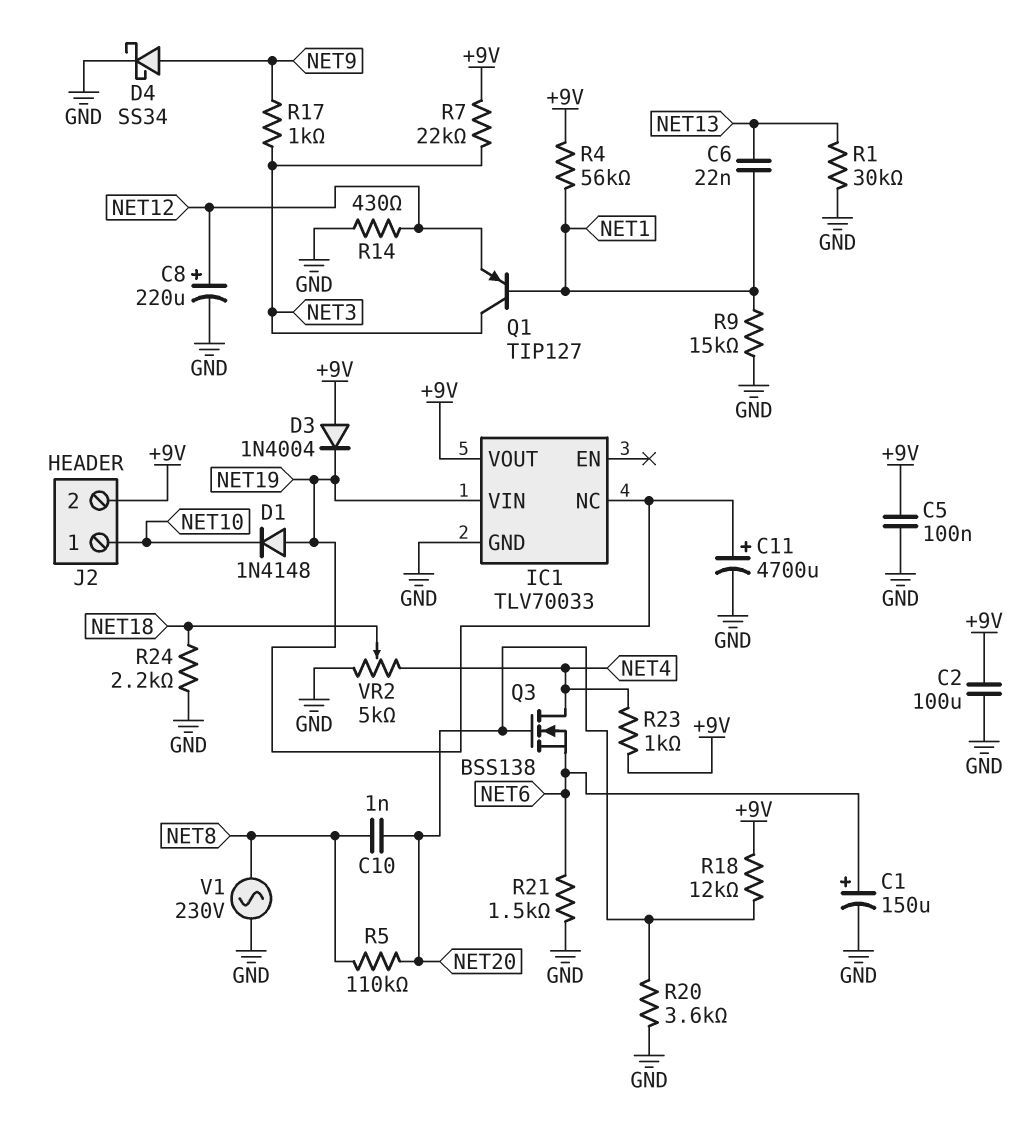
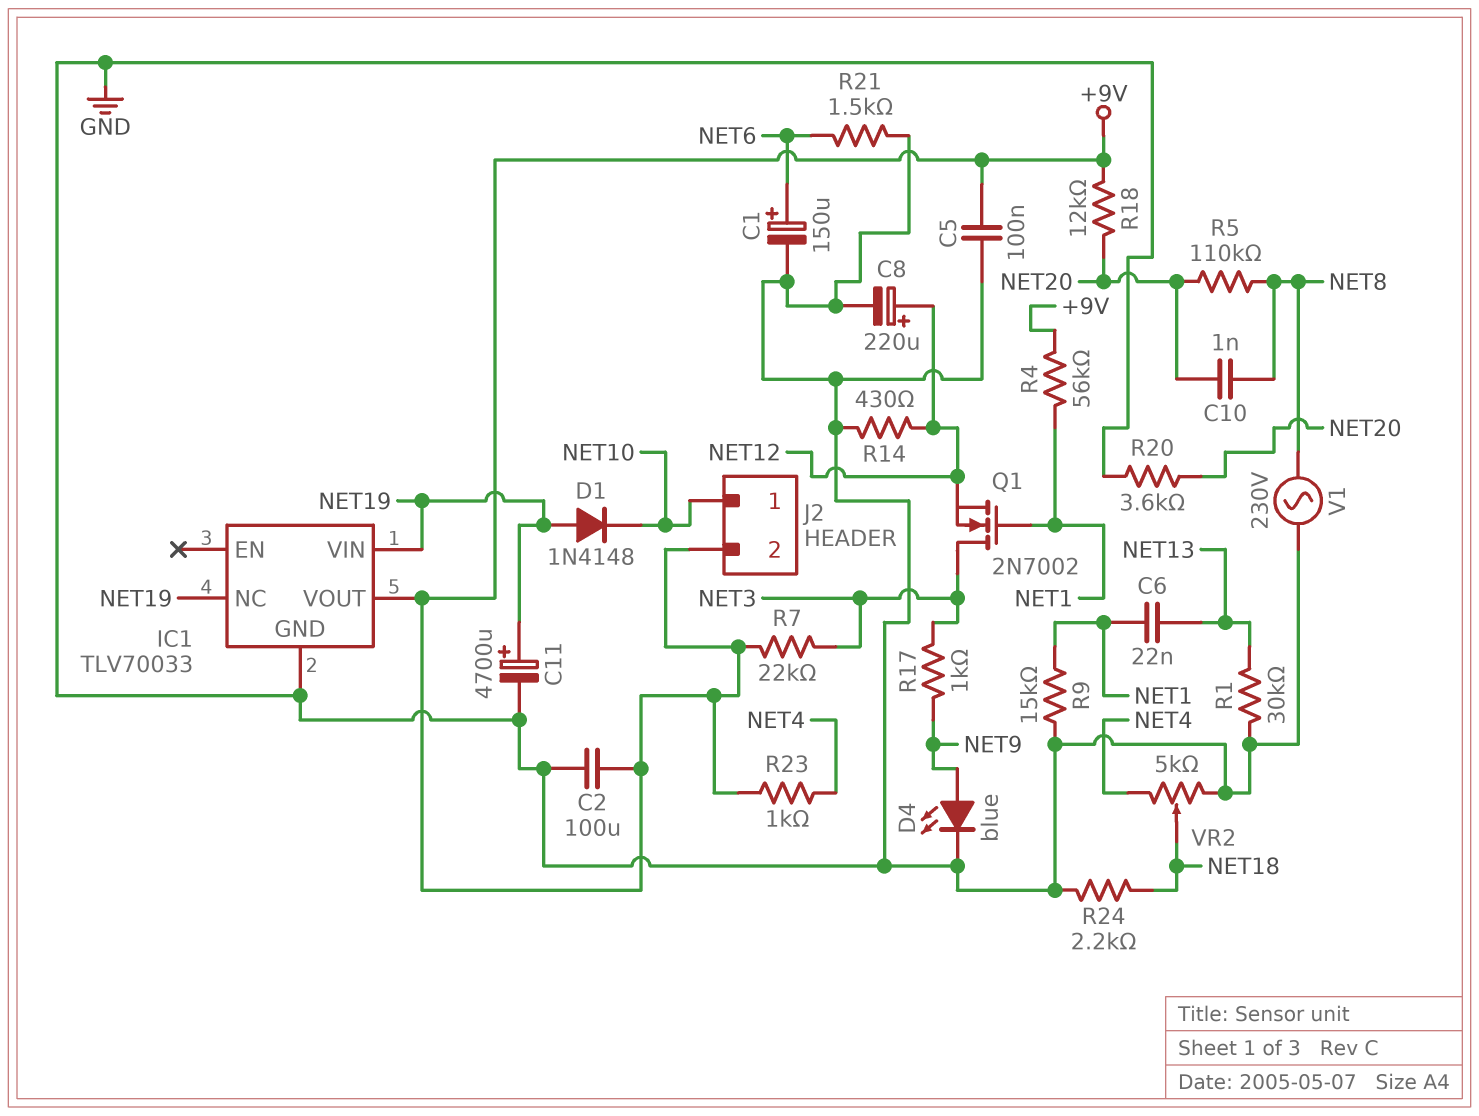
D3: diode 1N4004 (A +9V, K NET19) -> none
D4: schottky SS34 (A NET9, K GND) -> LED blue (A NET9, K GND)
Q1: PNP TIP127 (B NET1, C NET3, E NET12) -> NMOS 2N7002 (G NET1, D NET3, S NET12)
Q3: NMOS BSS138 (G NET20, D NET4, S NET6) -> none

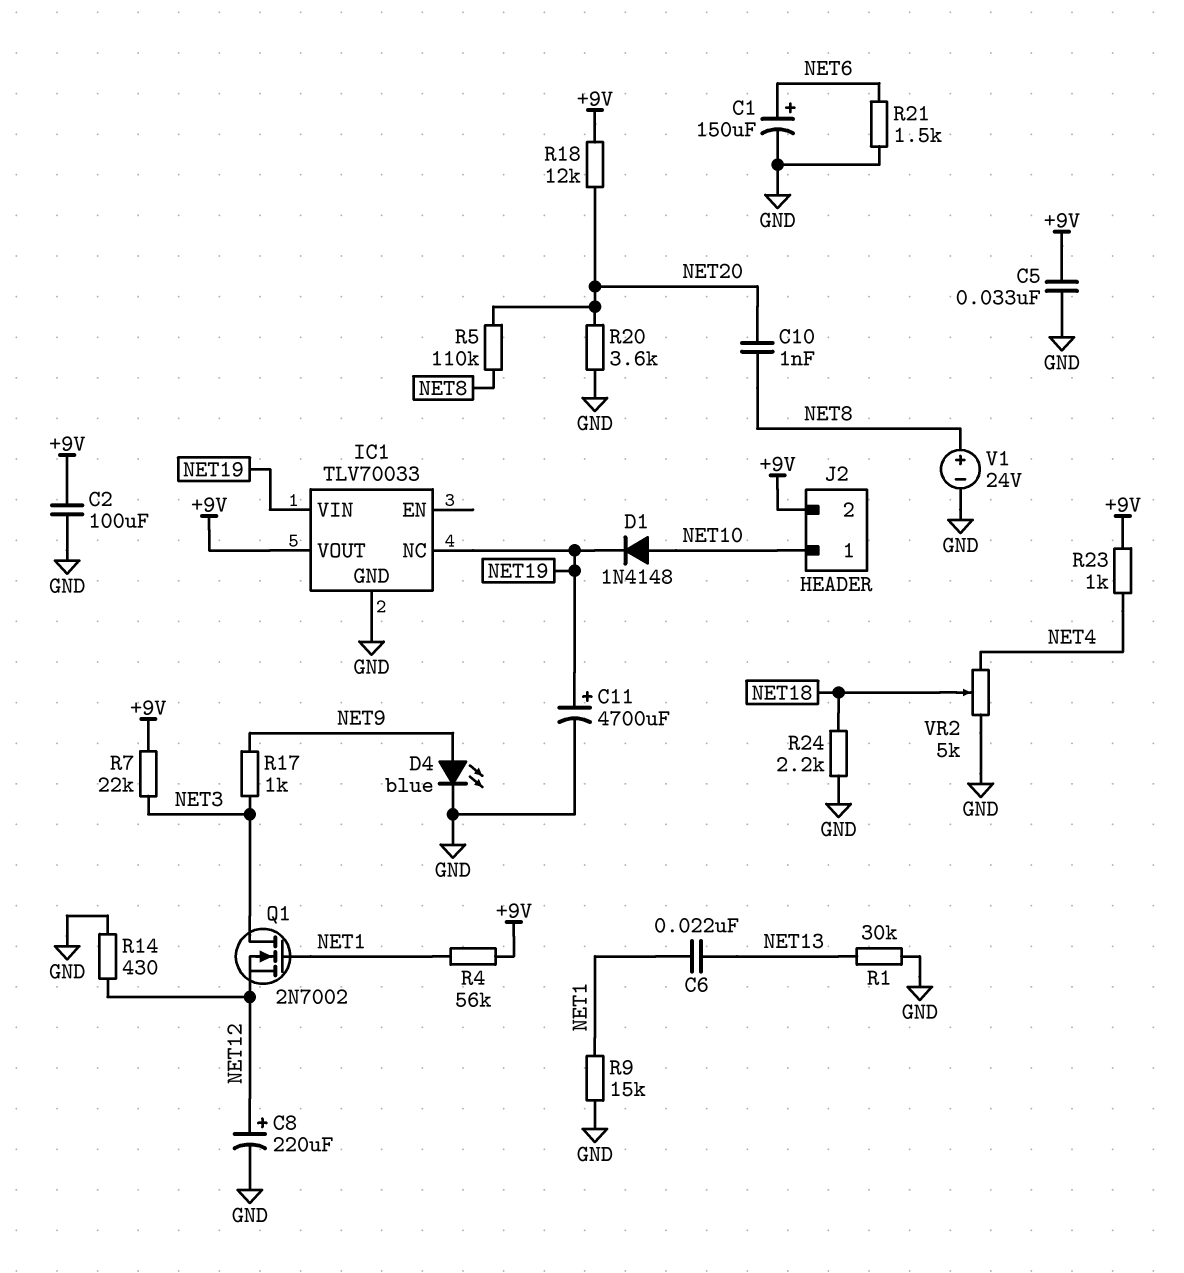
C5: 100nF (+9V, GND) -> 33nF (+9V, GND)
D1: diode 1N4148 (A NET19, K NET10) -> diode 1N4148 (A NET10, K NET19)
V1: AC 230V (GND, NET8) -> 24V (plus NET8, minus GND)

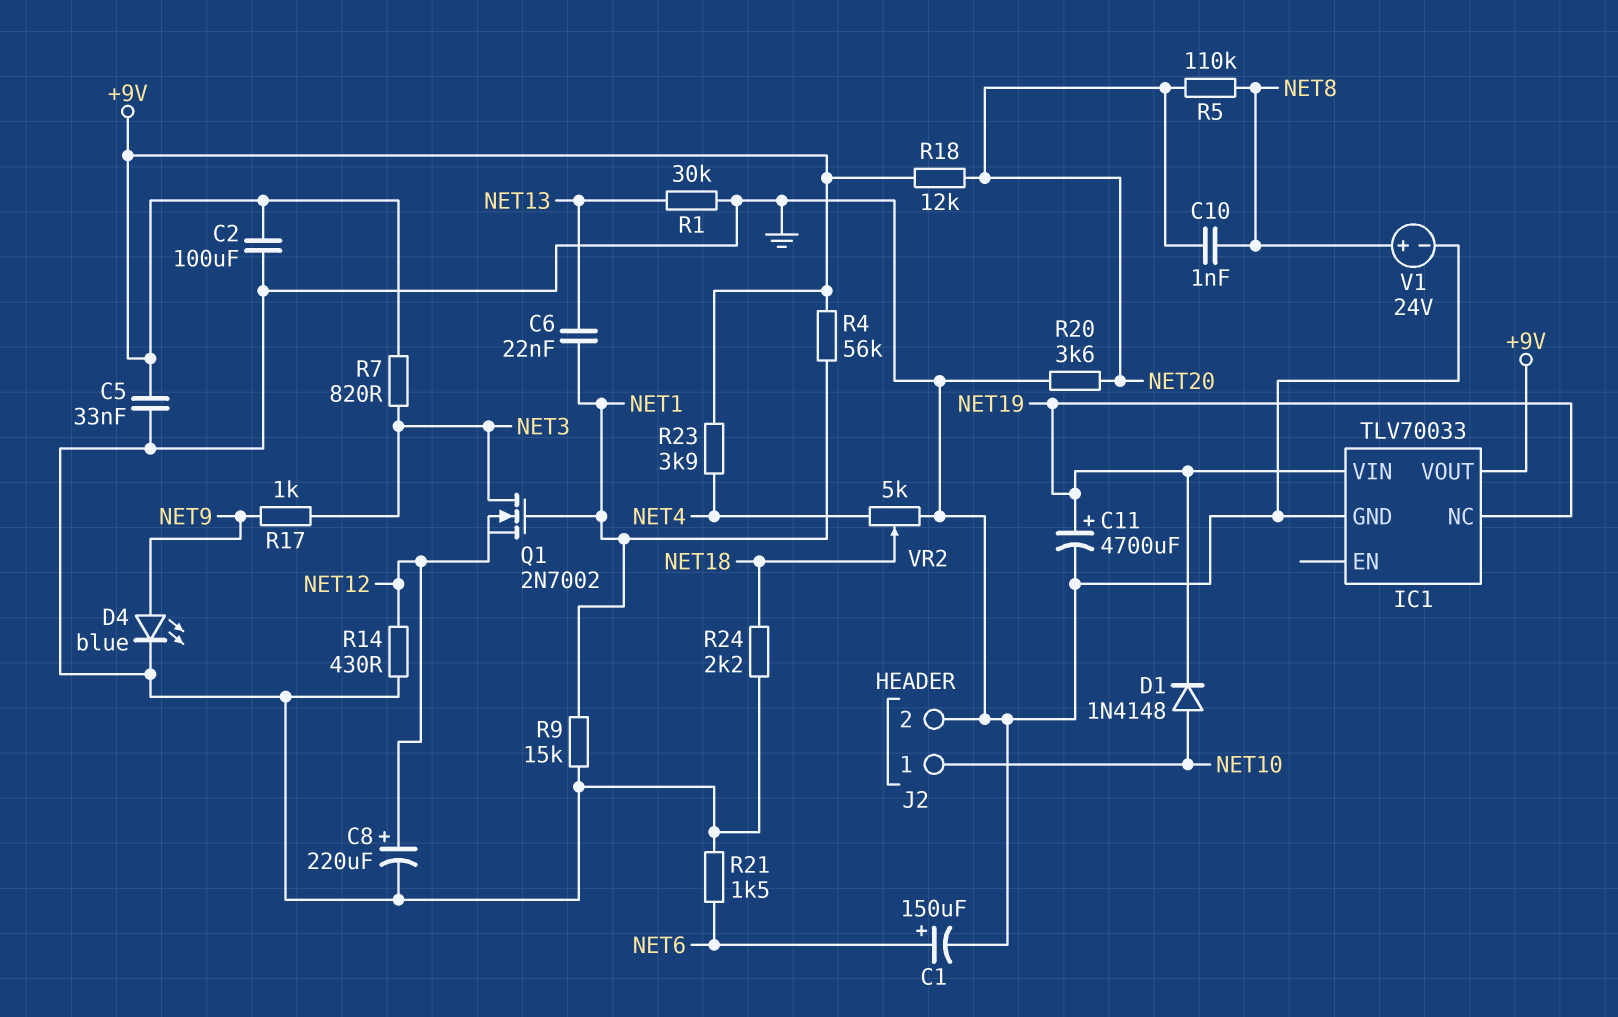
J2 pin 2: +9V -> GND
R7: 22k (+9V, NET3) -> 820 (+9V, NET3)
R23: 1k (+9V, NET4) -> 3.9k (+9V, NET4)

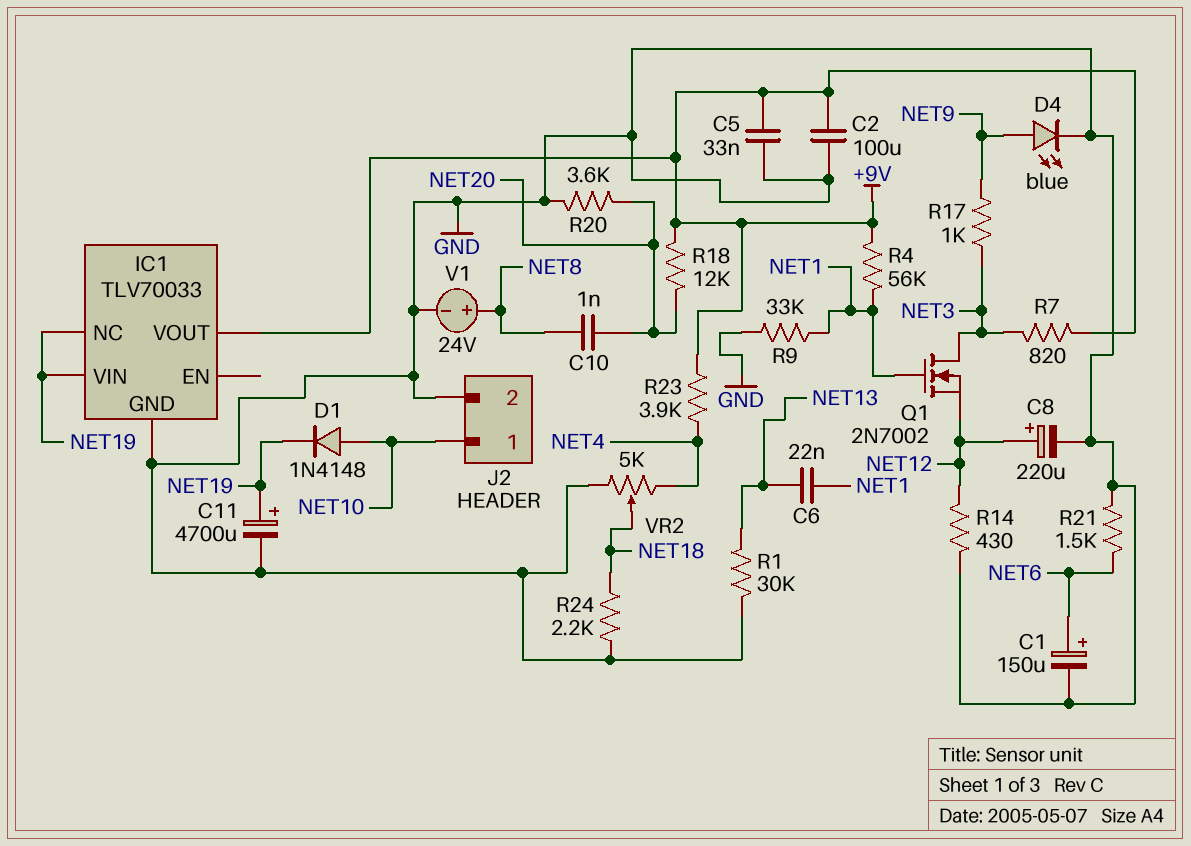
R5: 110k (NET8, NET20) -> none
R9: 15k (GND, NET1) -> 33k (GND, NET1)

